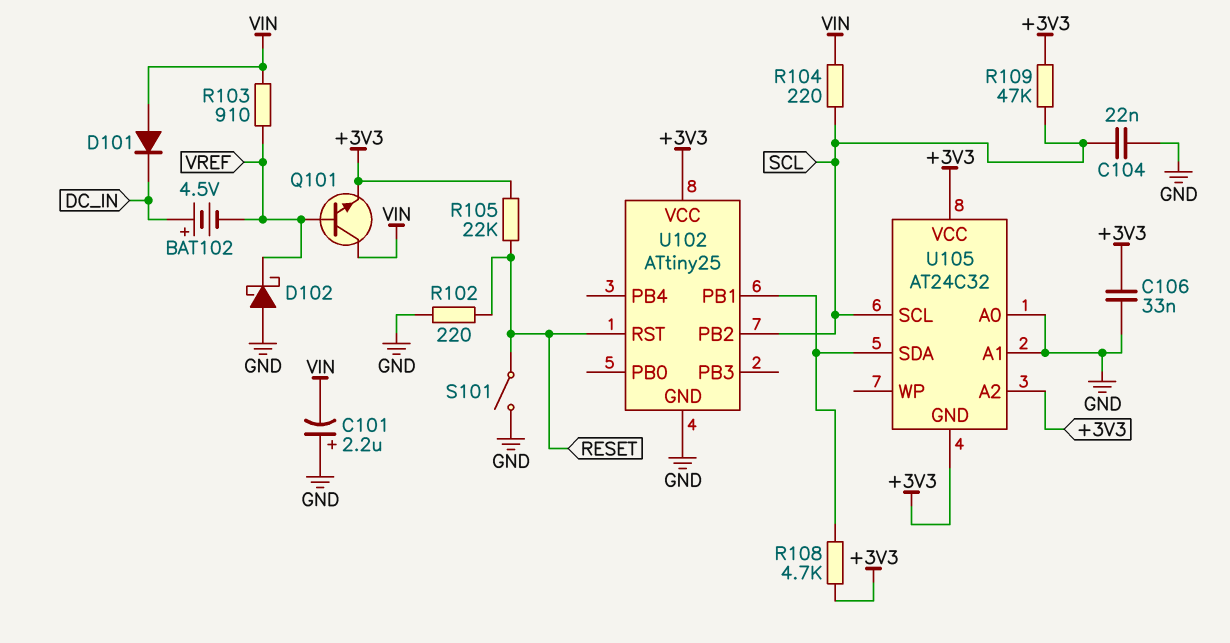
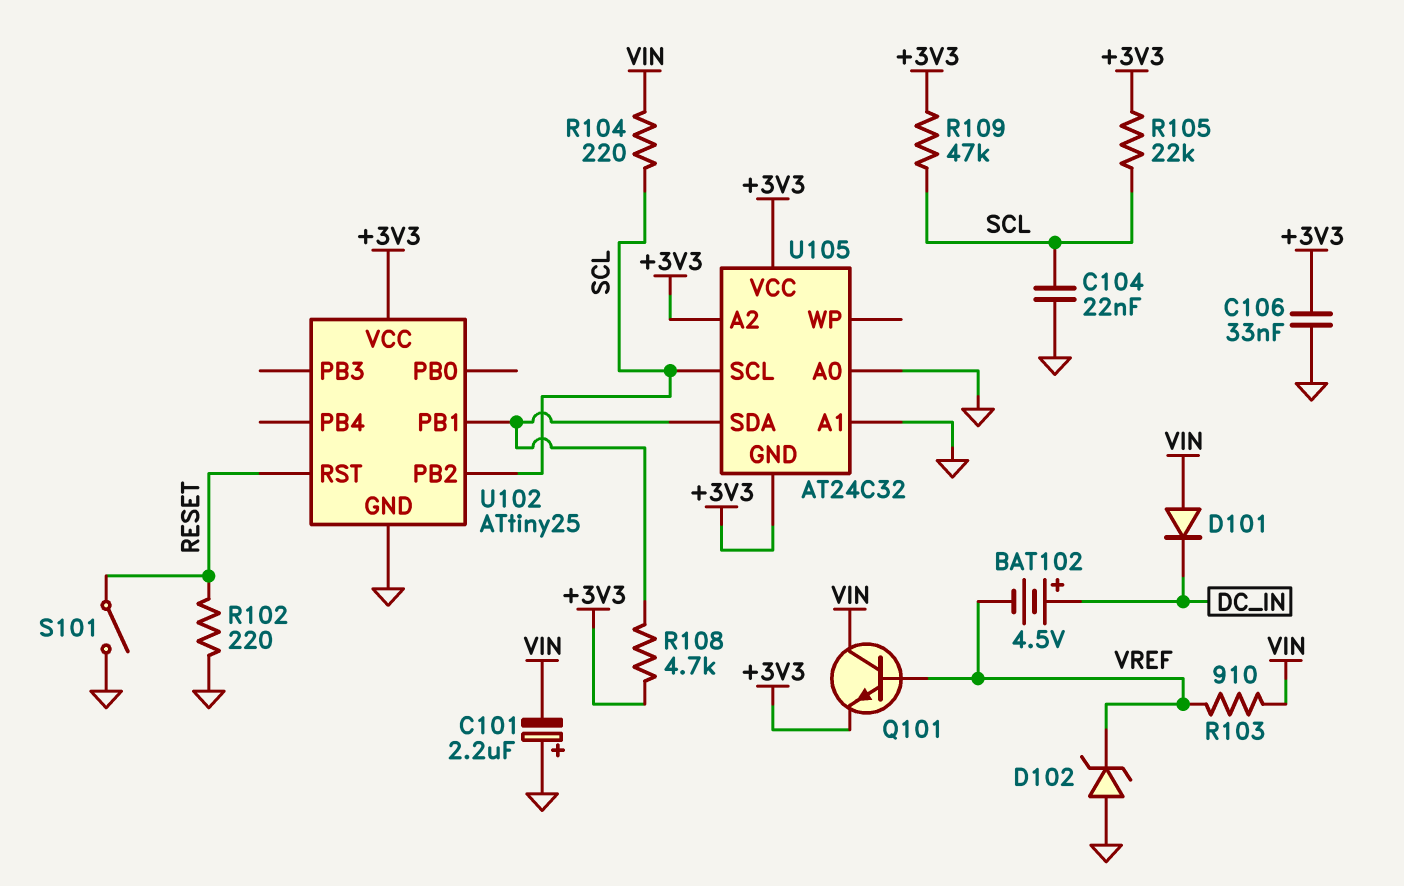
D102: schottky (A GND, K VREF) -> zener (A GND, K VREF)
R105: 22k (+3V3, RESET) -> 22k (+3V3, SCL)

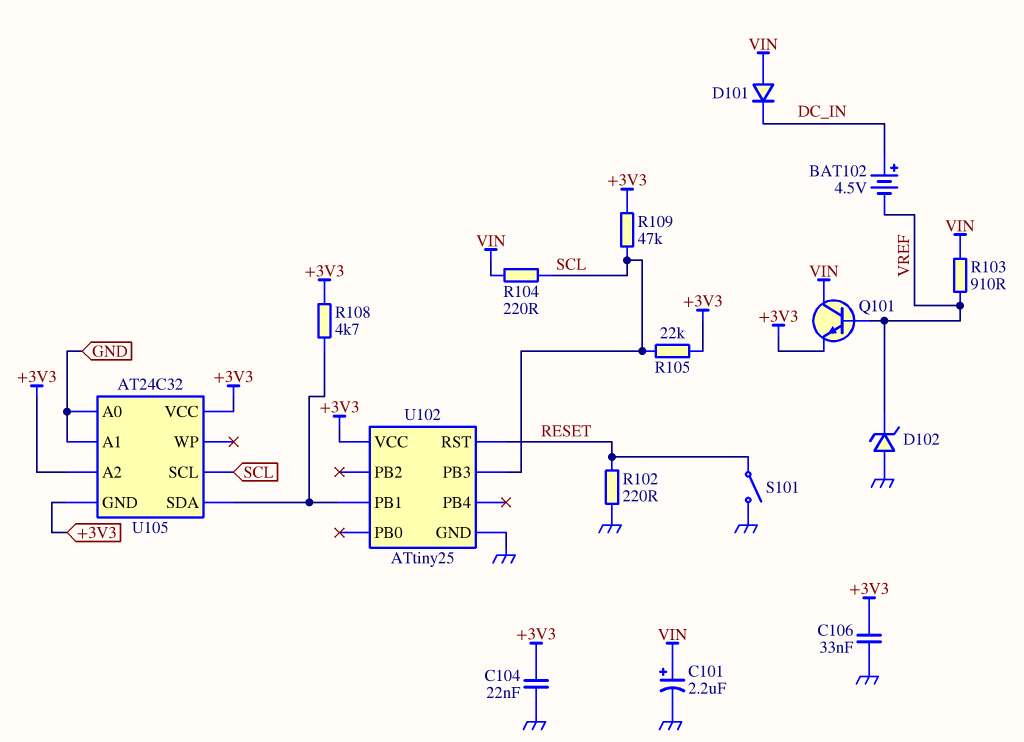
C101: 2.2uF (plus GND, minus VIN) -> 2.2uF (plus VIN, minus GND)
C104: 22nF (GND, SCL) -> 22nF (+3V3, GND)
U102 pin PB2: SCL -> none
U102 pin PB3: none -> SCL

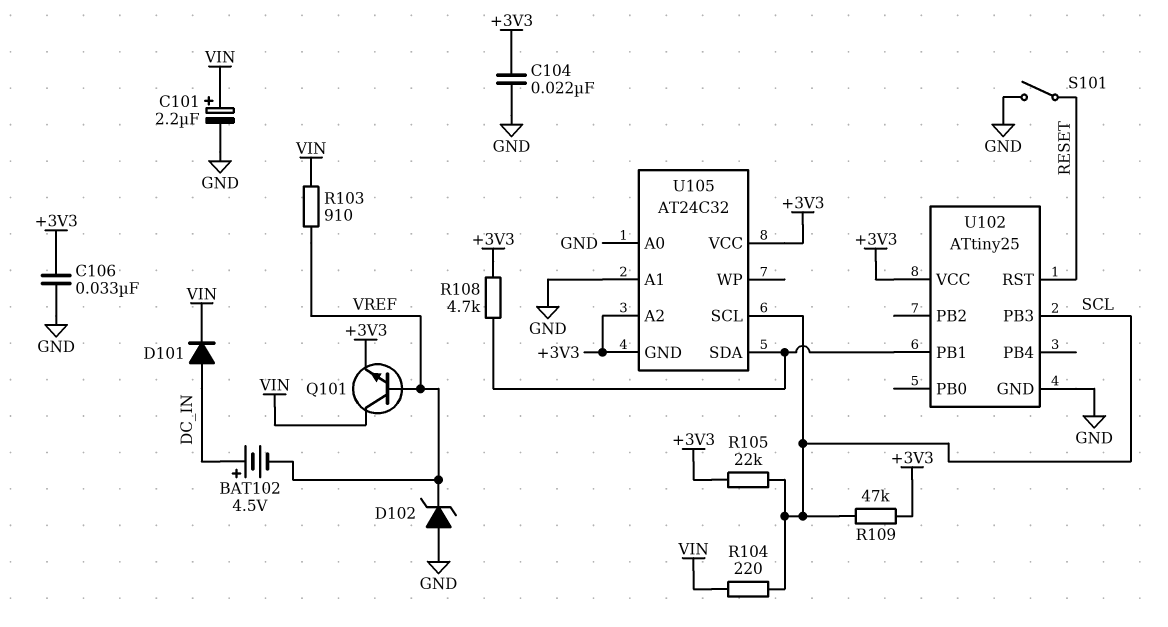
D101: diode (A VIN, K DC_IN) -> diode (A DC_IN, K VIN)
R102: 220 (GND, RESET) -> none

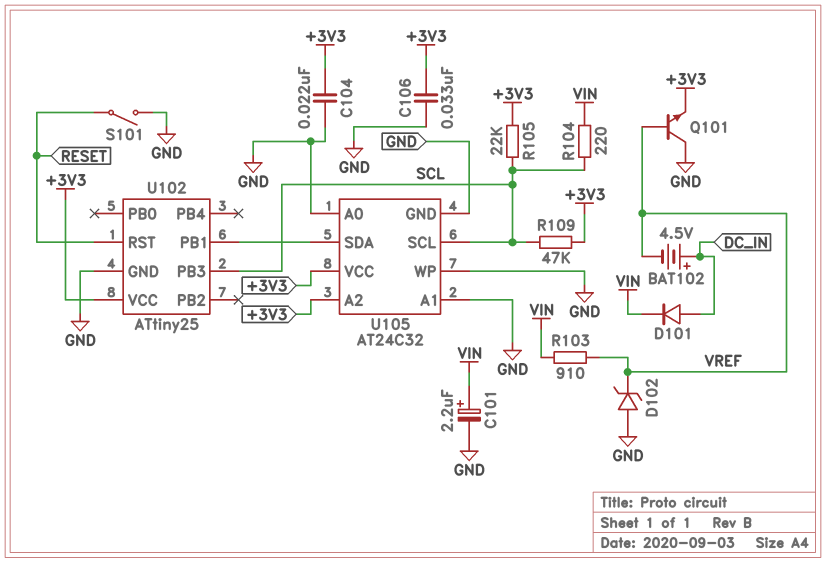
Q101: NPN (B VREF, C VIN, E +3V3) -> NPN (B VREF, C GND, E +3V3)
R108: 4.7k (+3V3, U102/PB1) -> none
U105 pin GND: +3V3 -> GND
U105 pin WP: none -> GND

